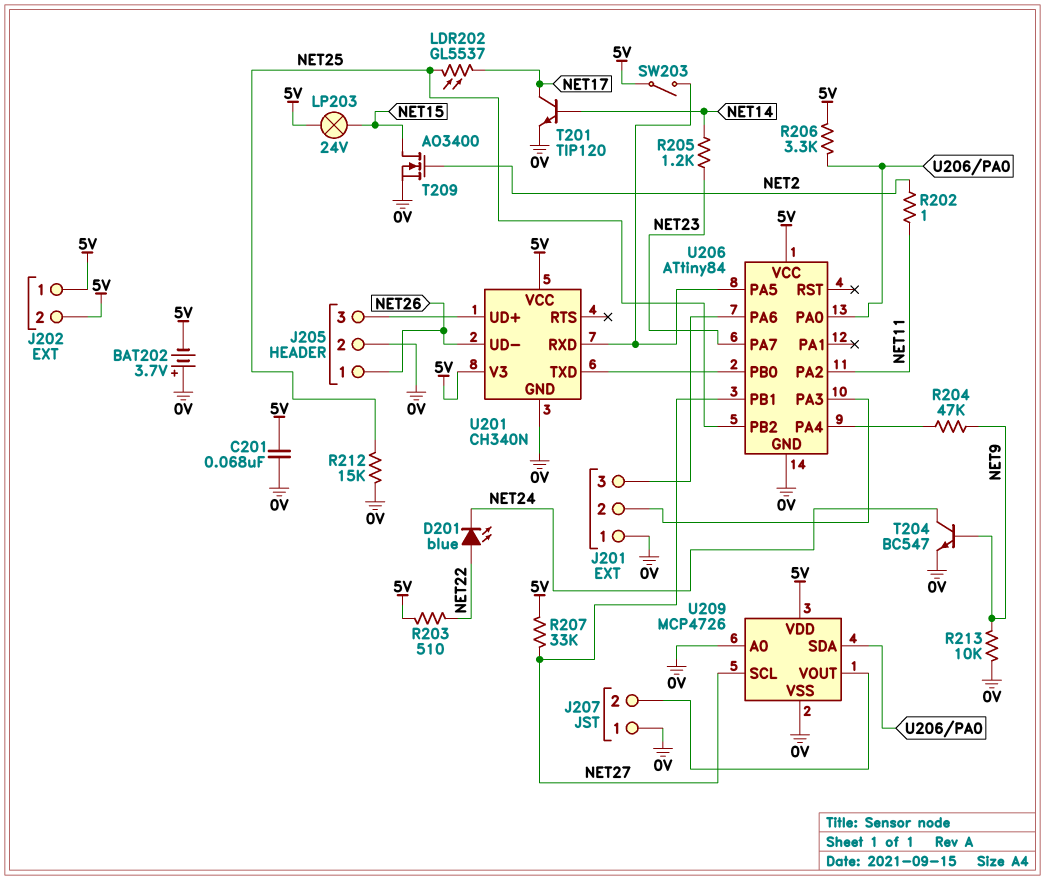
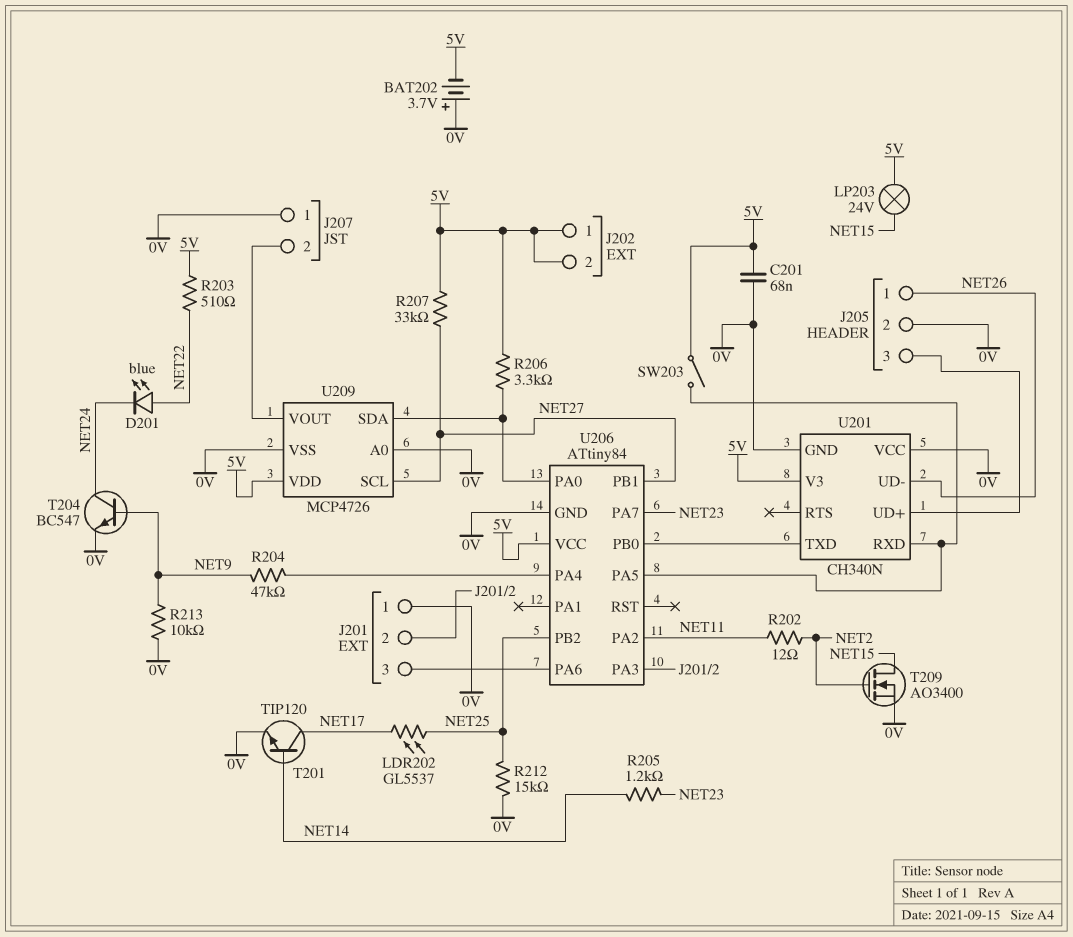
R202: 1 (NET2, NET11) -> 12 (NET2, NET11)
U201 pin VCC: 5V -> 0V

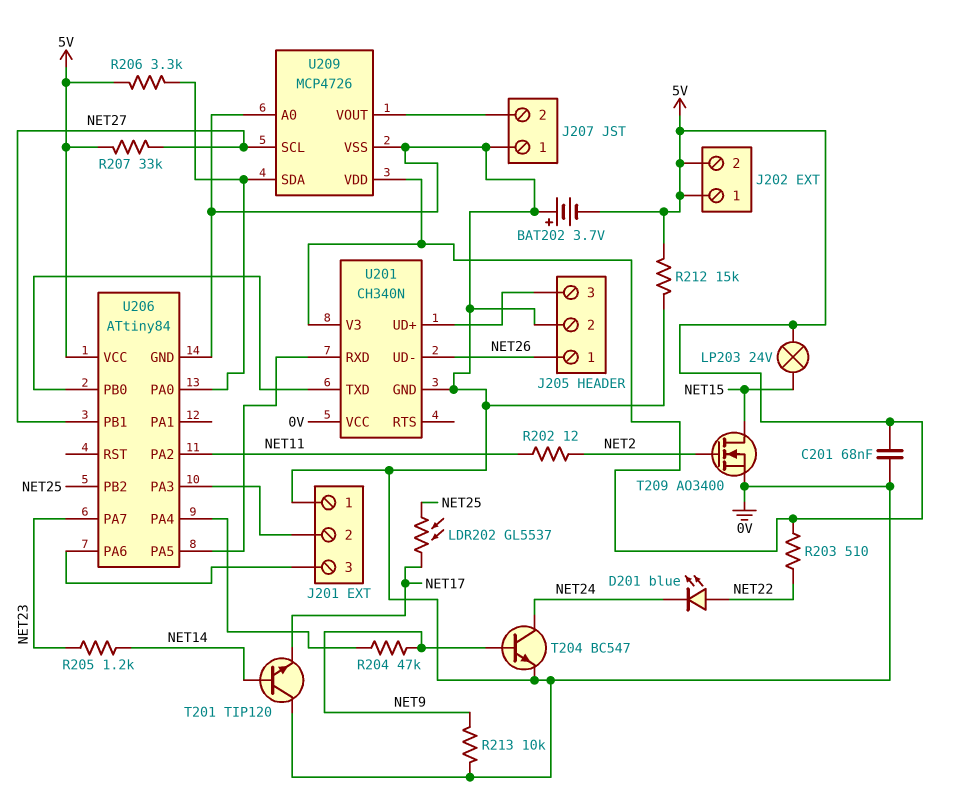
R212: 15k (0V, NET25) -> 15k (0V, 5V)
SW203: switch (5V, U201/RXD) -> none
T201: NPN TIP120 (B NET14, C NET17, E 0V) -> NPN TIP120 (B NET14, C 0V, E NET17)

